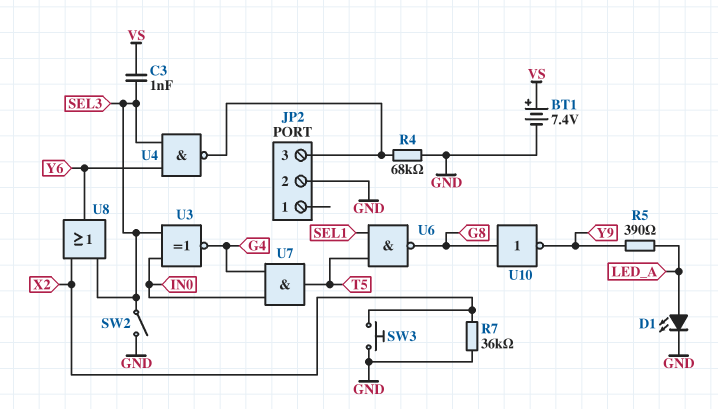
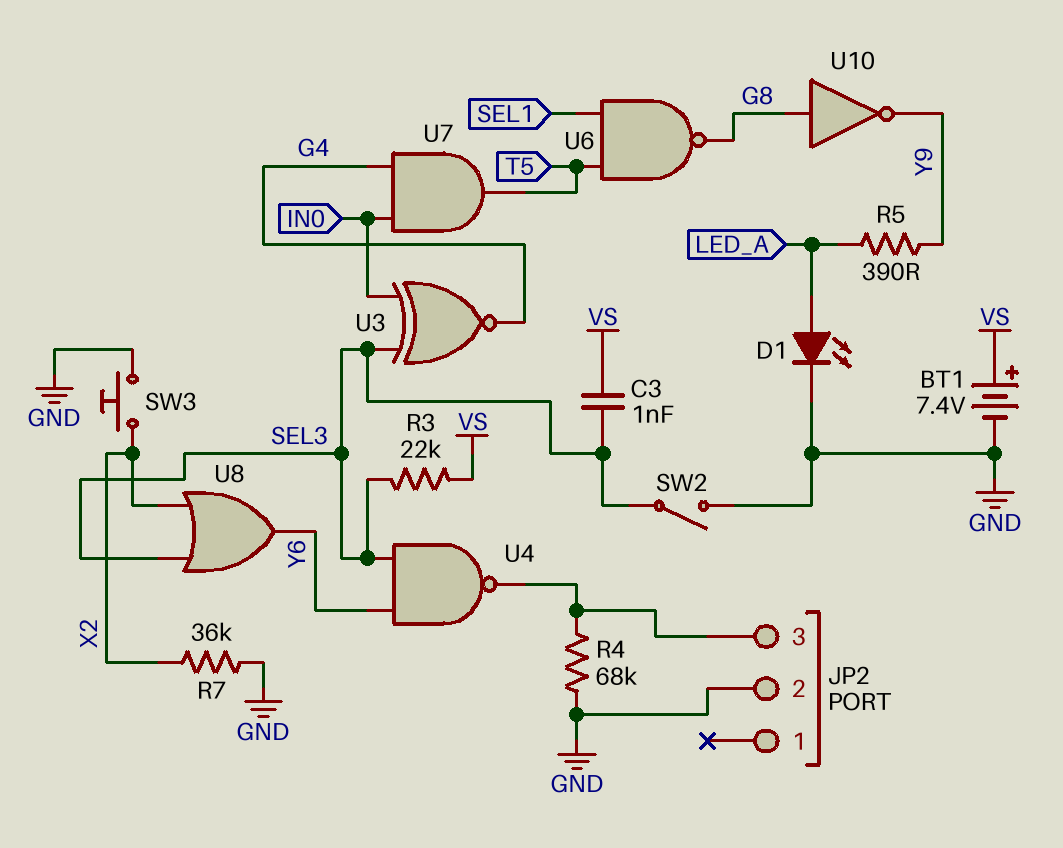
R3: none -> 22k (SEL3, VS)

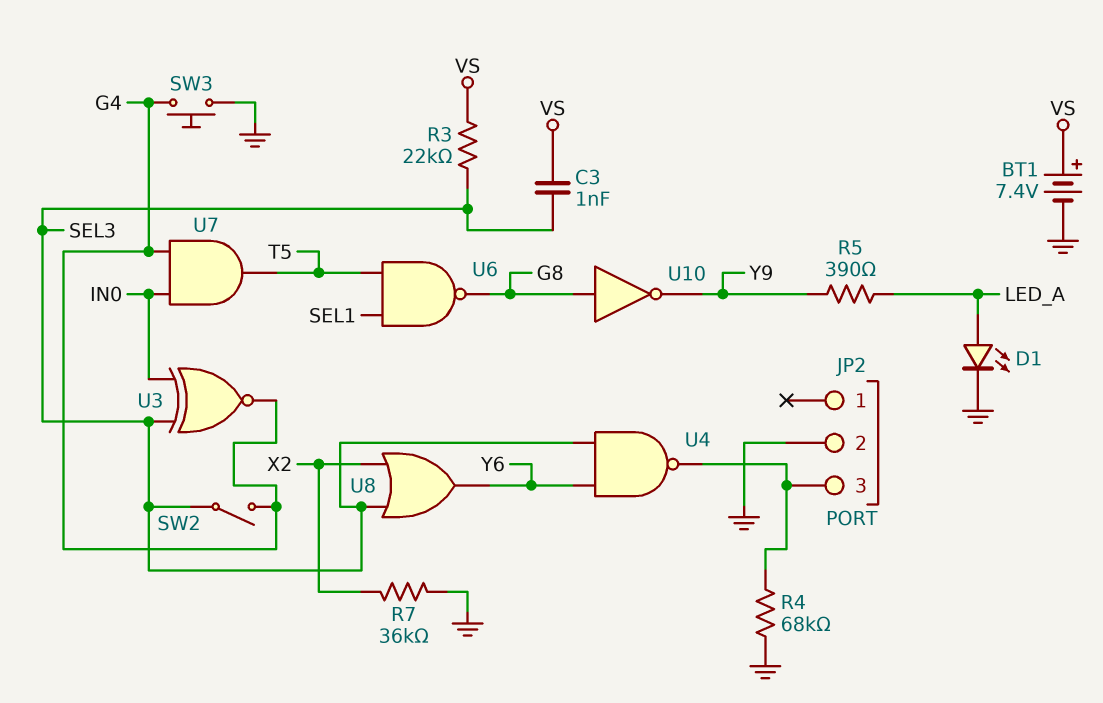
SW2: switch (GND, SEL3) -> switch (G4, SEL3)
SW3: button (GND, X2) -> button (G4, GND)

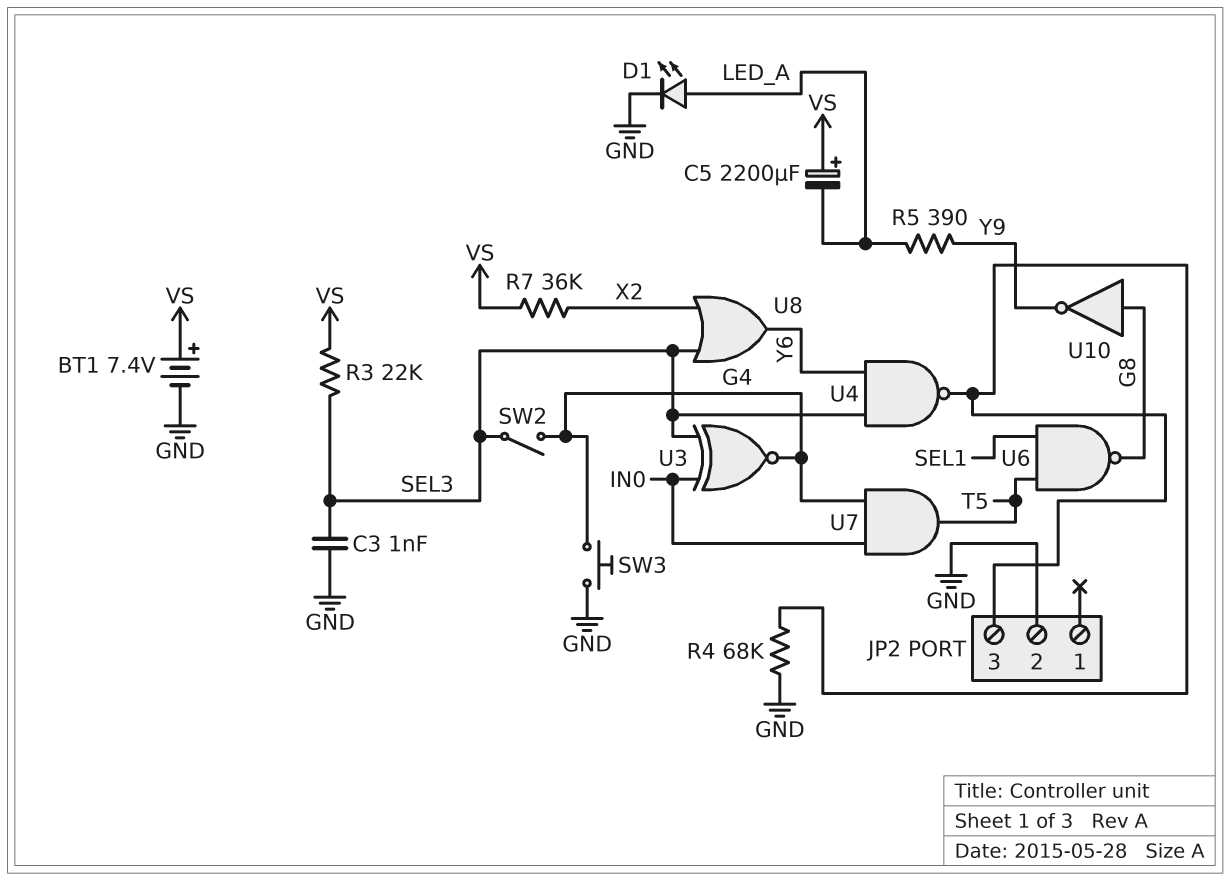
C3: 1nF (SEL3, VS) -> 1nF (GND, SEL3)
C5: none -> 2200uF (plus VS, minus LED_A)
R7: 36k (GND, X2) -> 36k (VS, X2)

